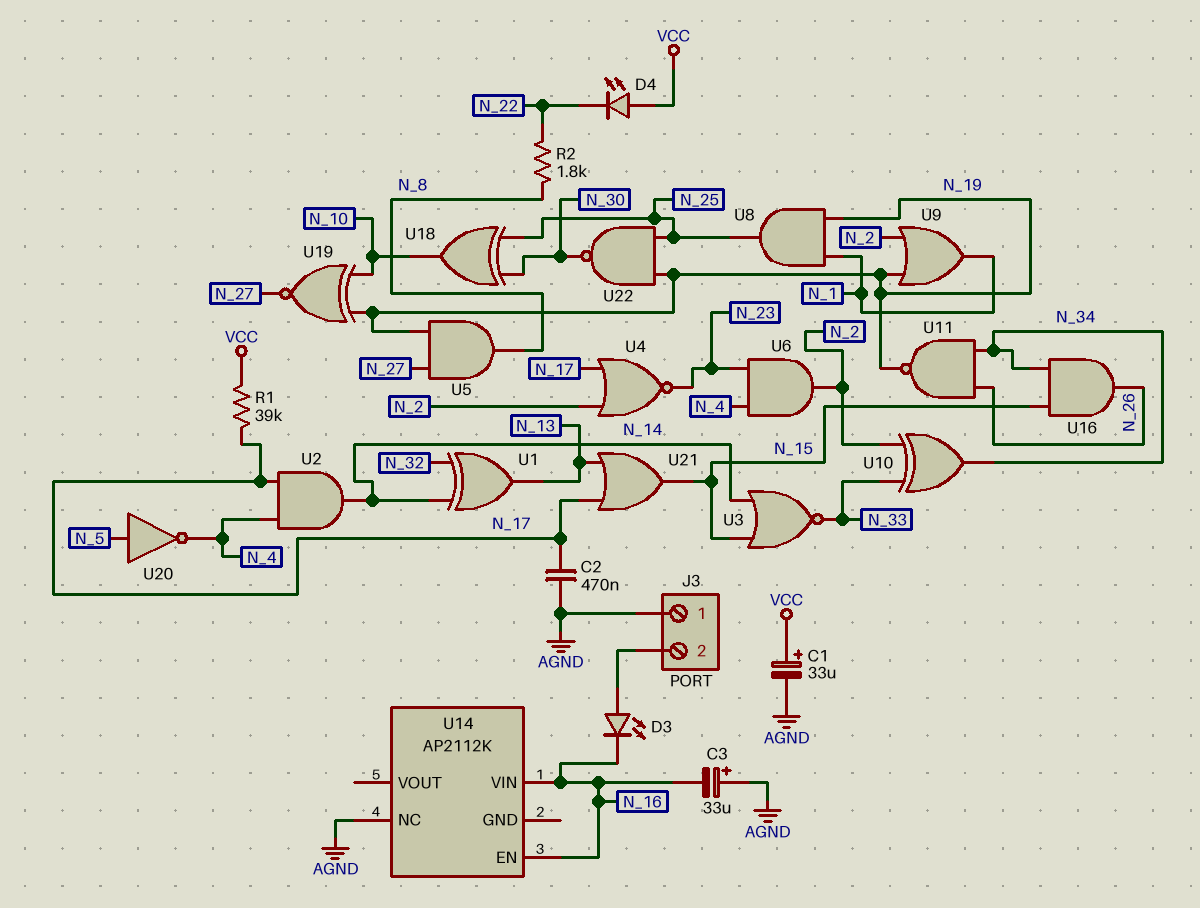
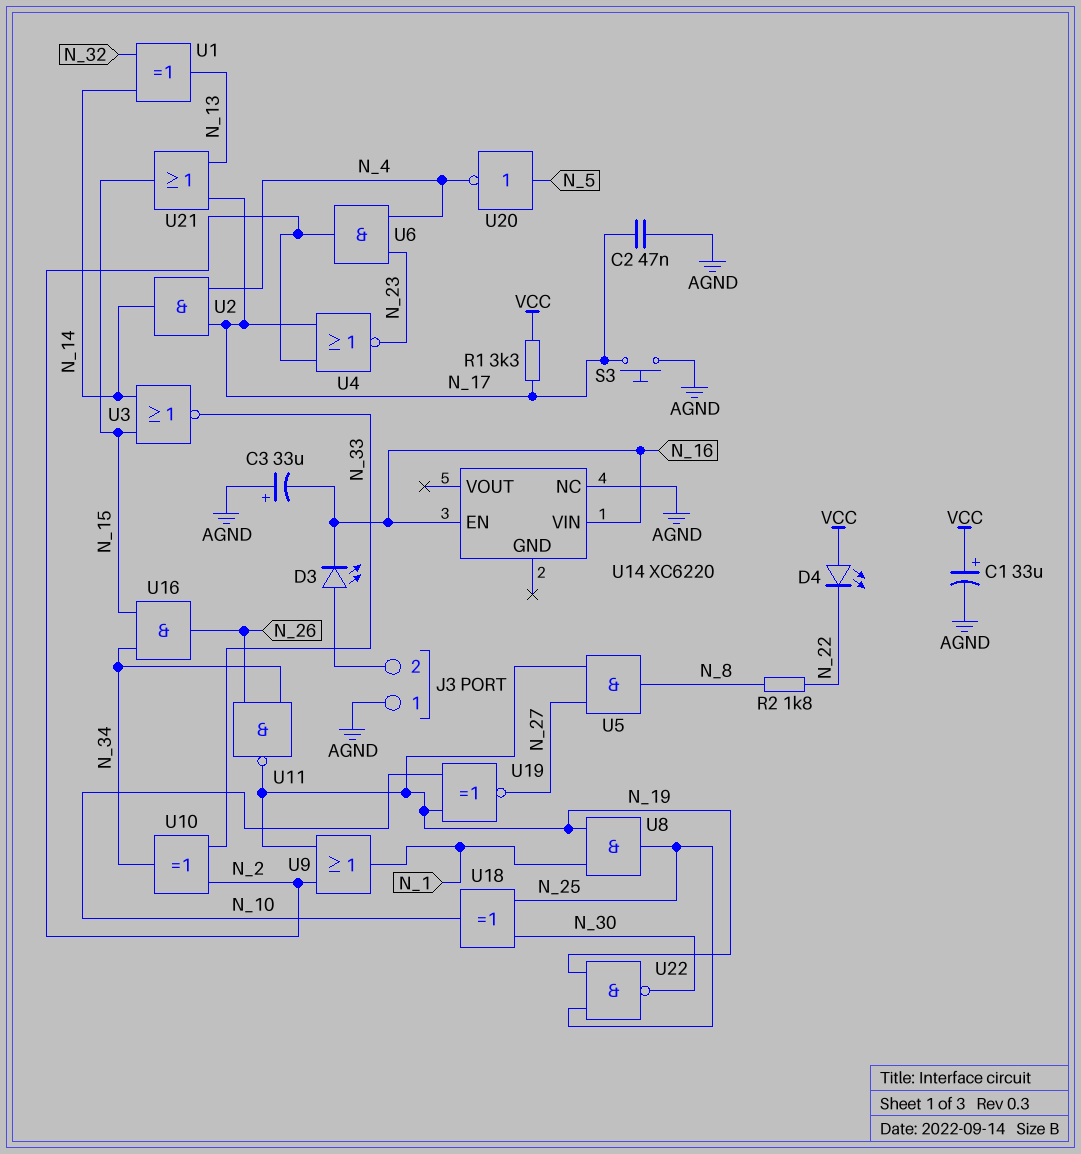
C2: 470nF (AGND, N_17) -> 47nF (AGND, N_17)
R1: 39k (N_17, VCC) -> 3.3k (N_17, VCC)
S3: none -> button (AGND, N_17)
U14: AP2112K -> XC6220

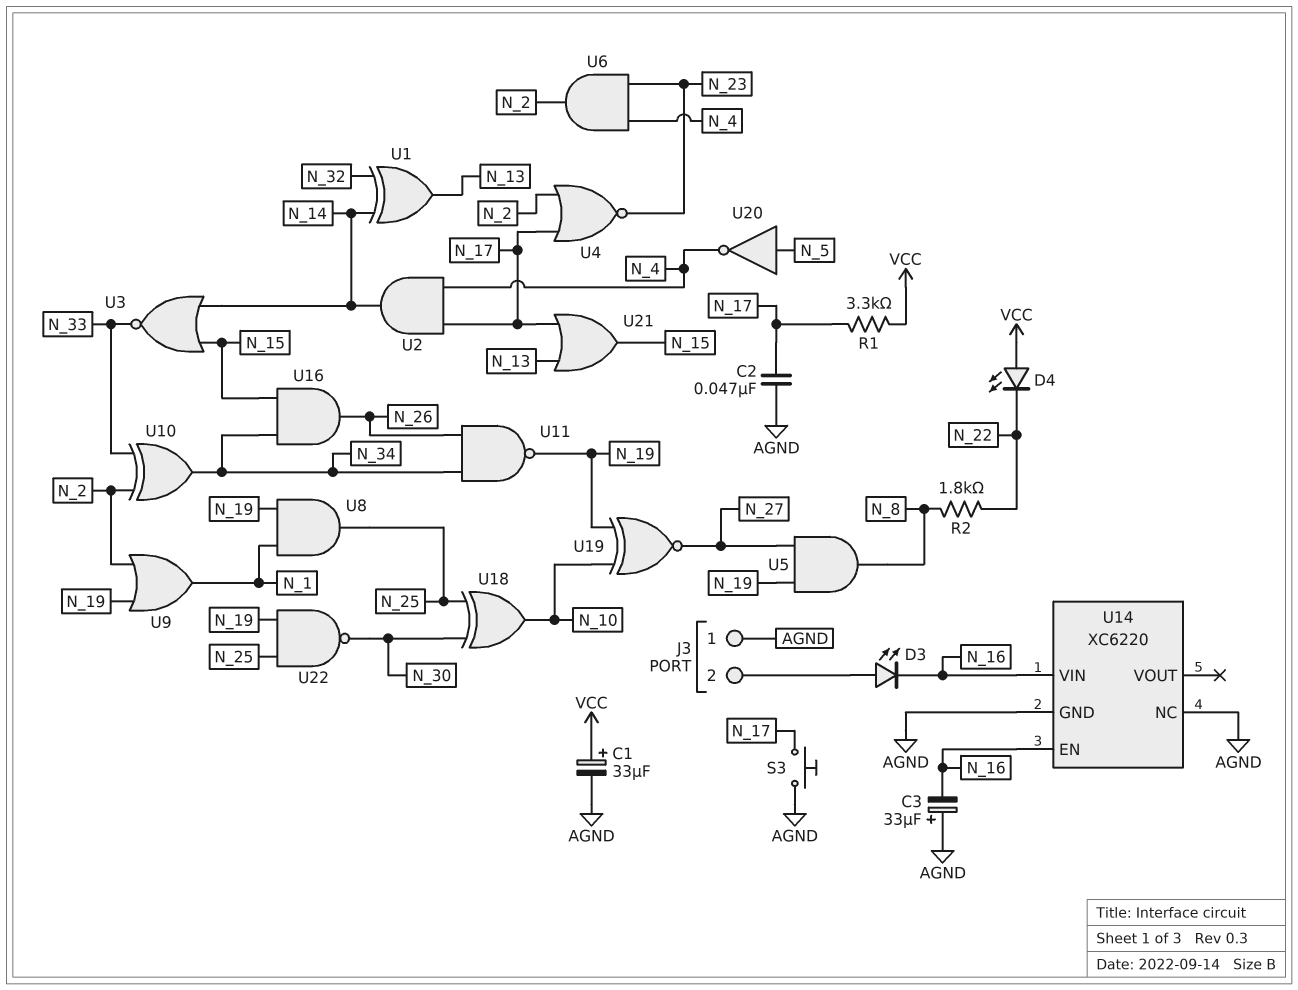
U14 pin GND: none -> AGND

